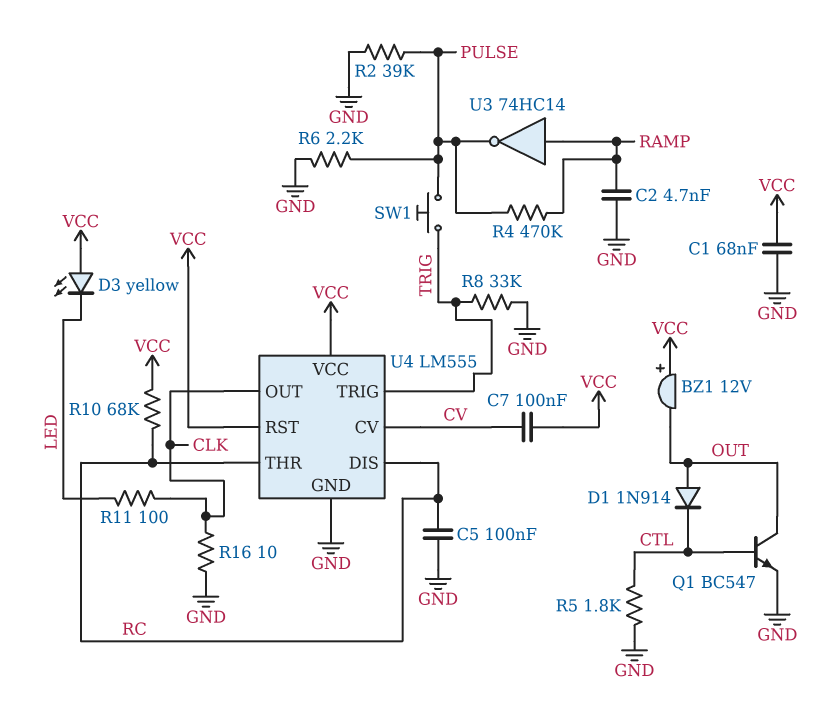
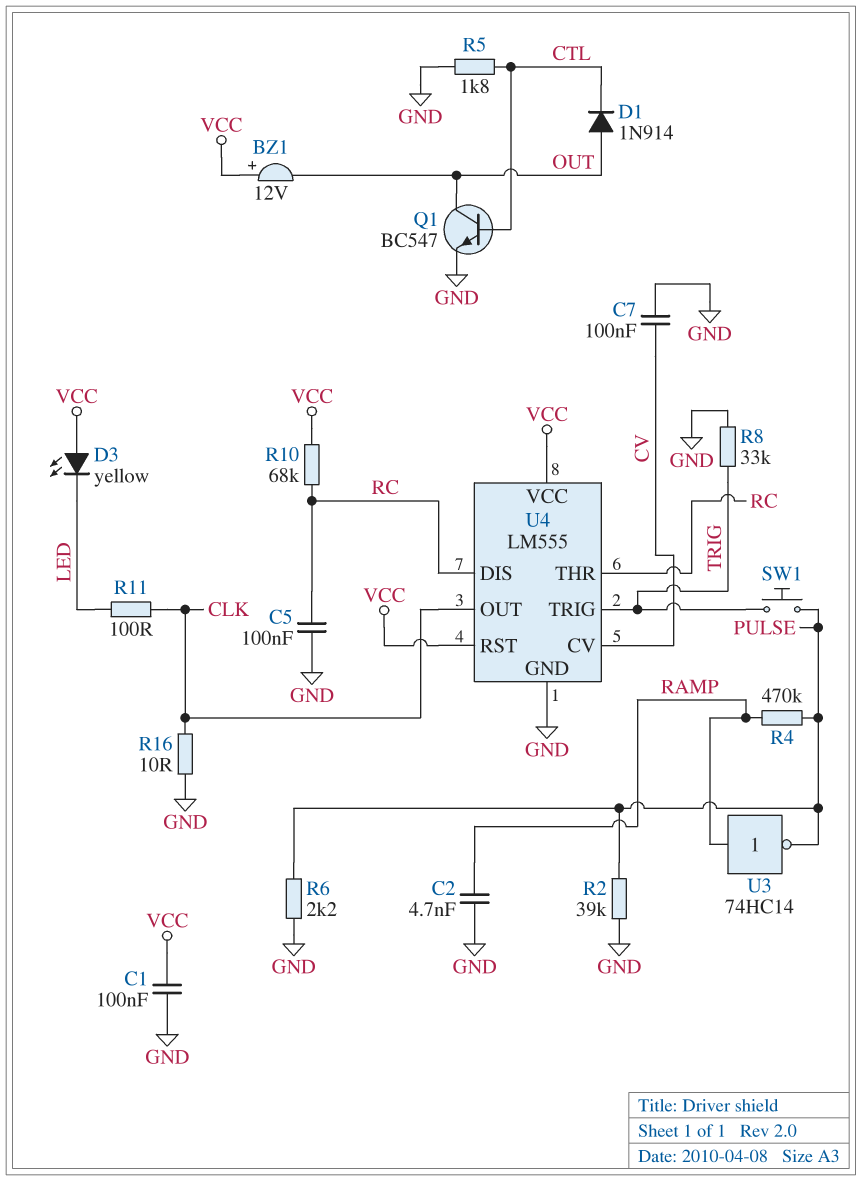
C1: 68nF (GND, VCC) -> 100nF (GND, VCC)
C7: 100nF (CV, VCC) -> 100nF (CV, GND)

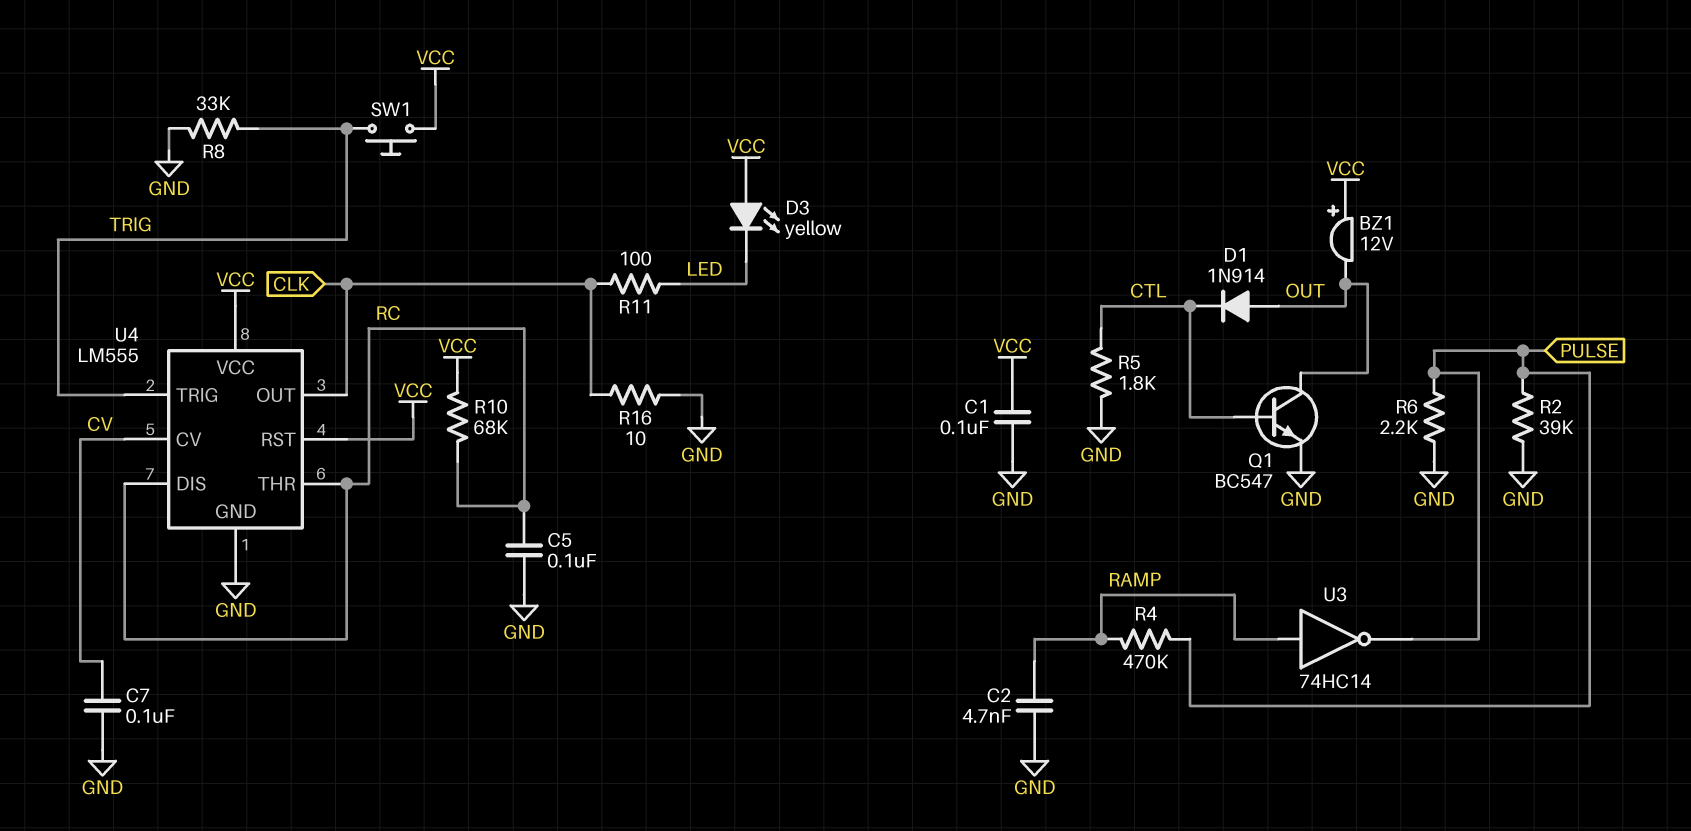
SW1: button (PULSE, TRIG) -> button (TRIG, VCC)

